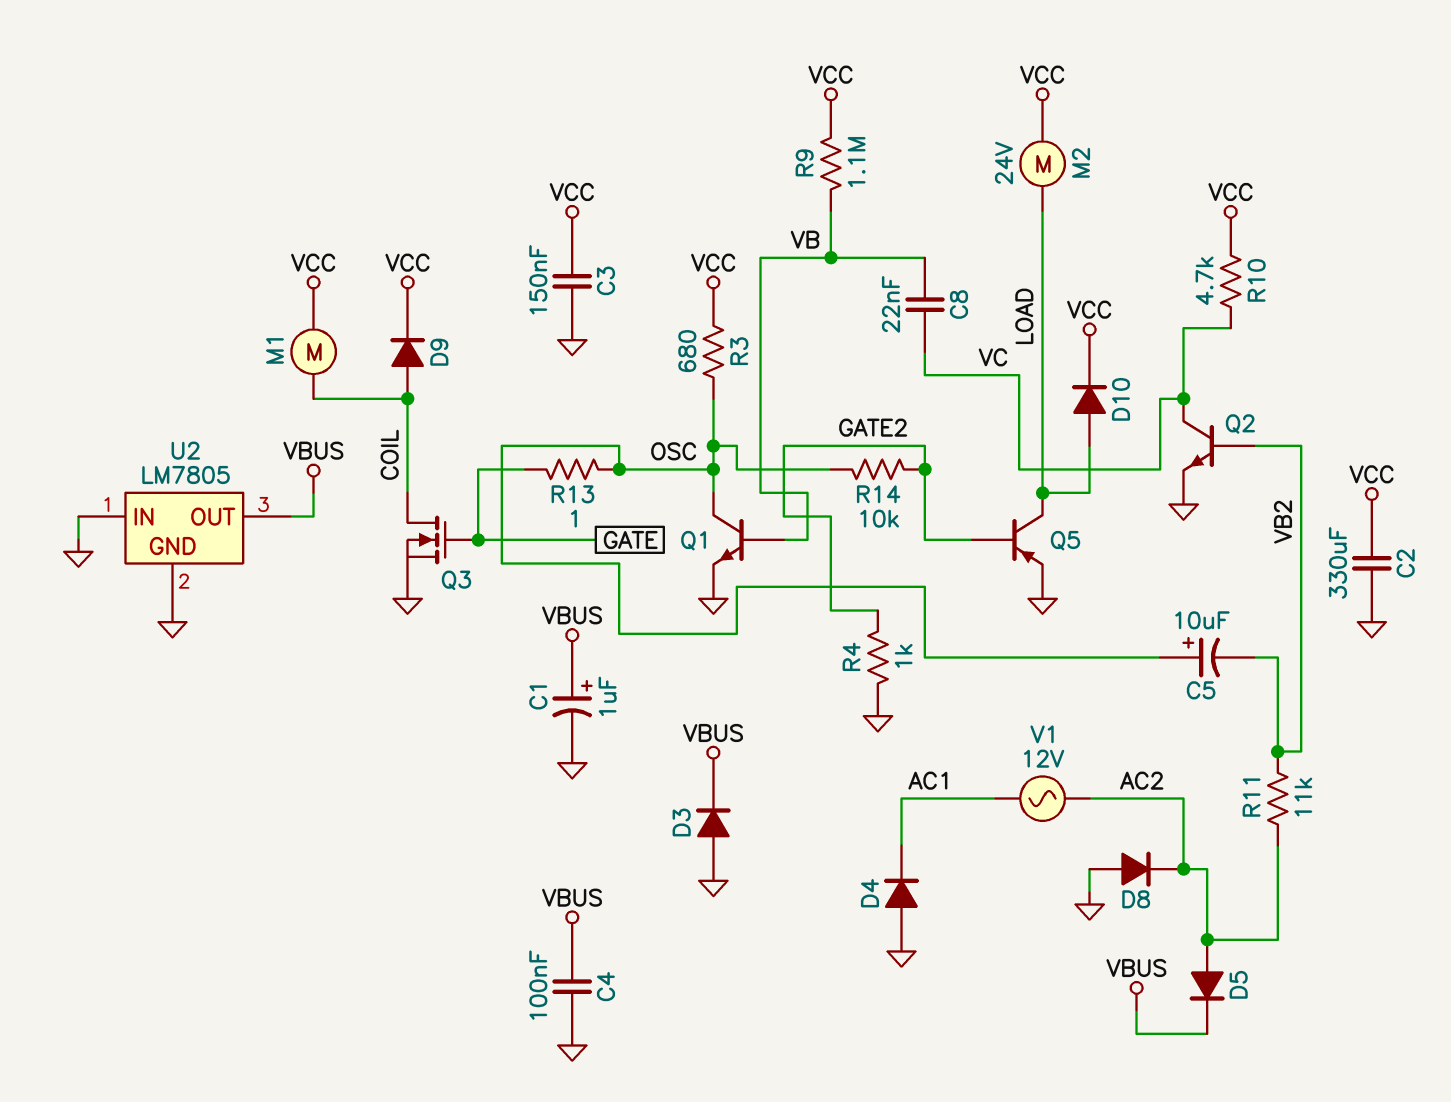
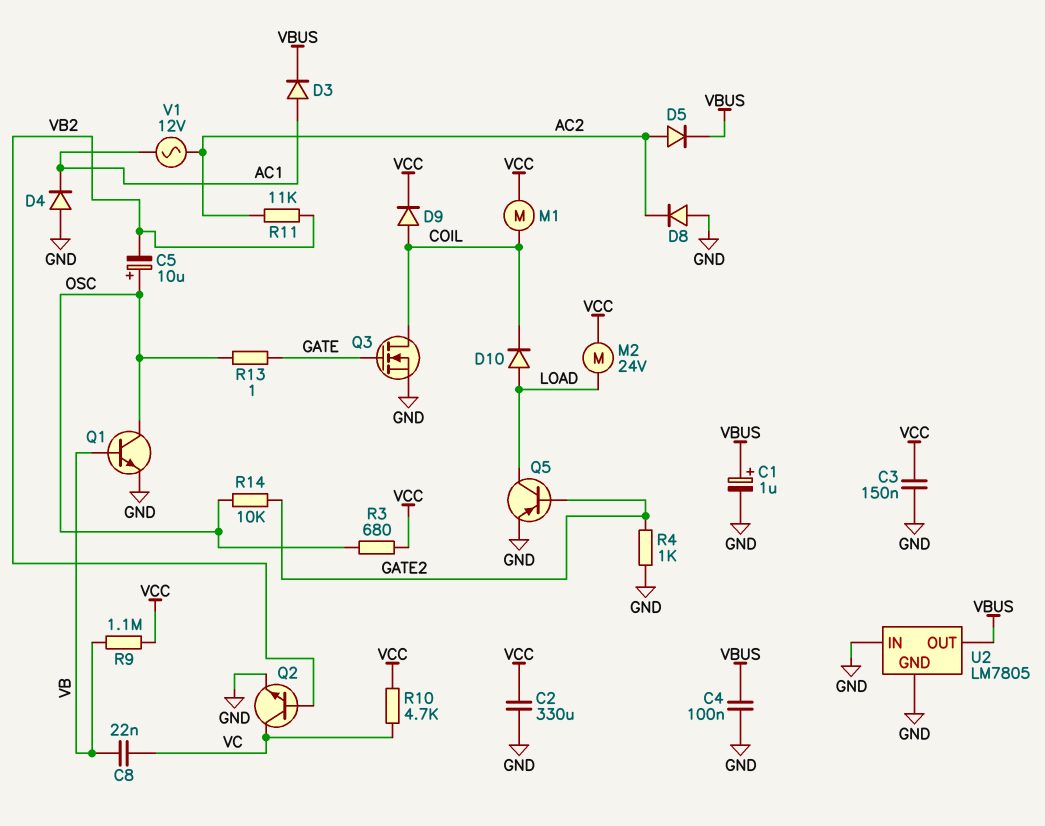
D3: diode (A GND, K VBUS) -> diode (A AC1, K VBUS)
D10: diode (A LOAD, K VCC) -> diode (A LOAD, K COIL)

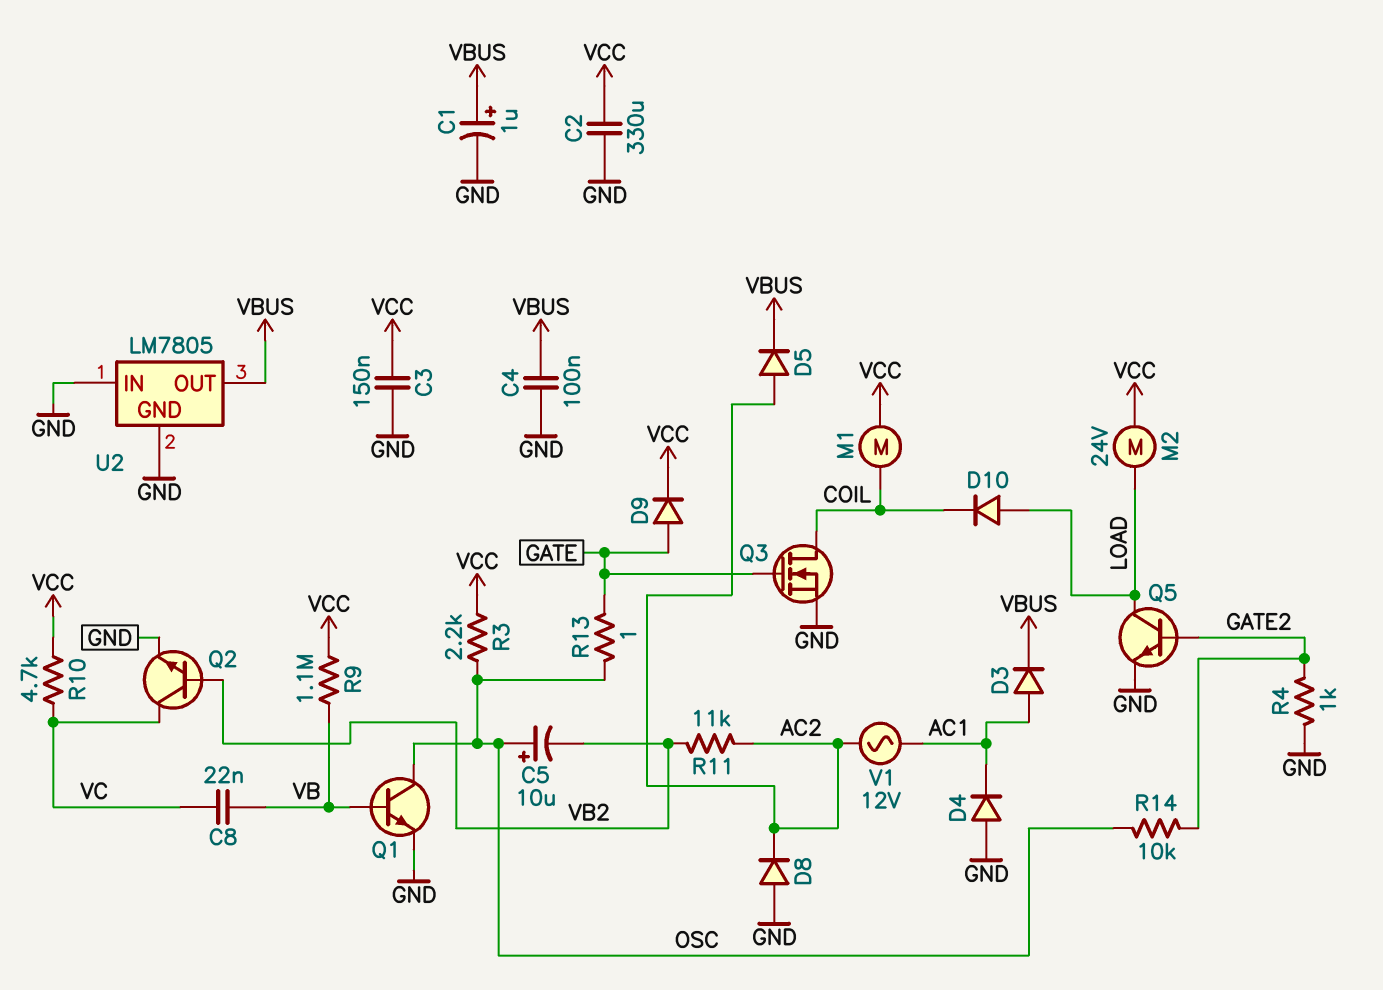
D9: diode (A COIL, K VCC) -> diode (A GATE, K VCC)
Q5: PNP (B GATE2, C LOAD, E GND) -> NPN (B GATE2, C LOAD, E GND)
R3: 680 (OSC, VCC) -> 2.2k (OSC, VCC)

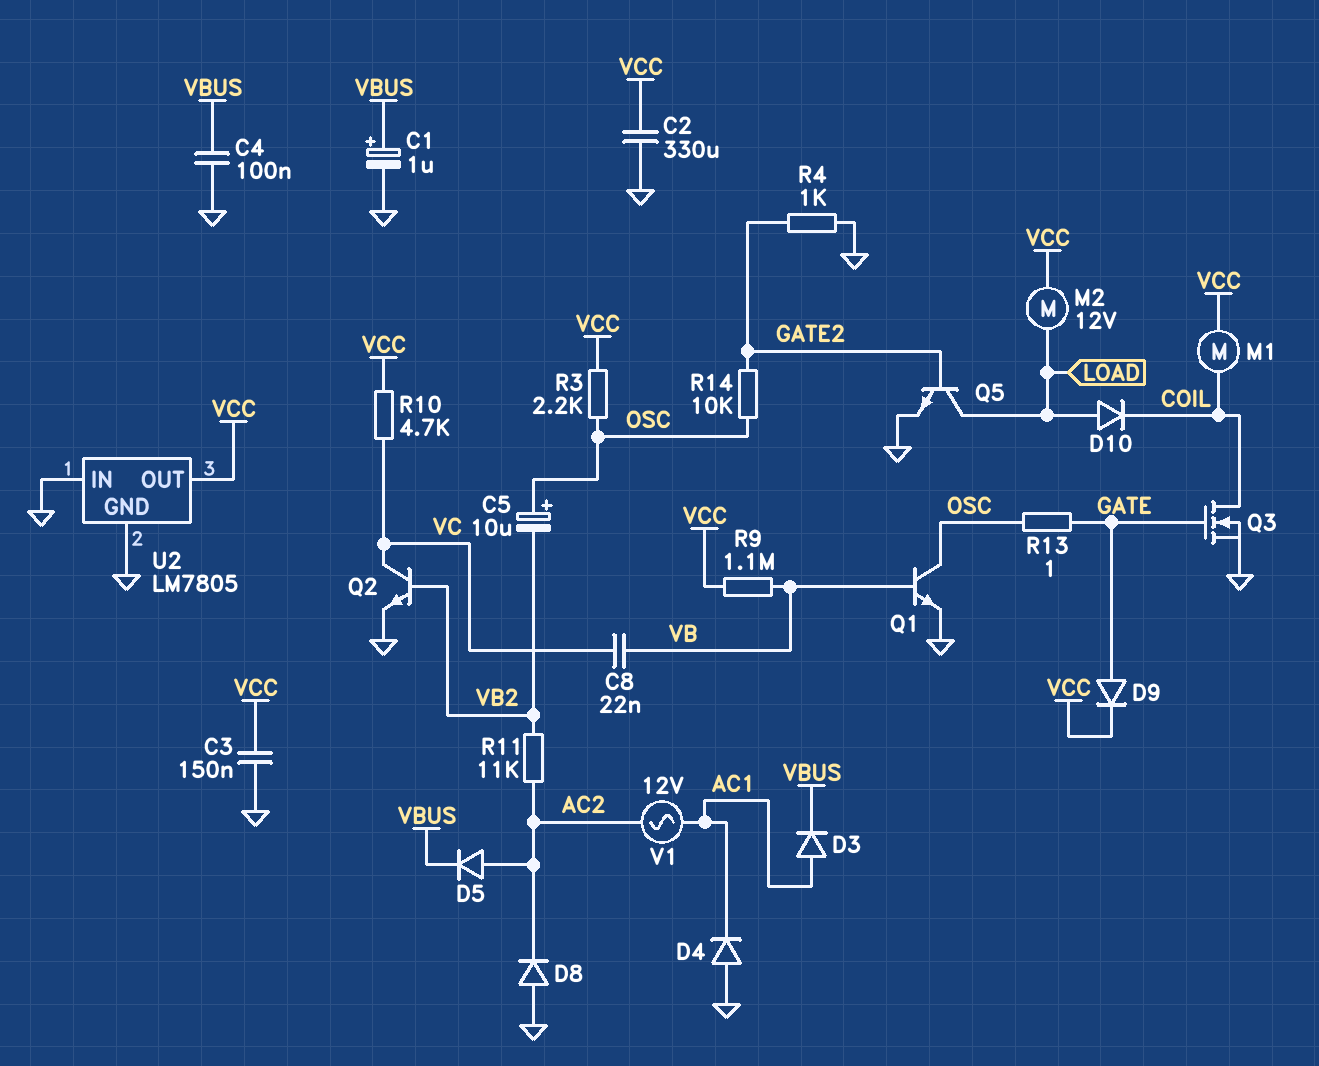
M2: motor 24V (LOAD, VCC) -> motor 12V (LOAD, VCC)
U2 pin OUT: VBUS -> VCC

